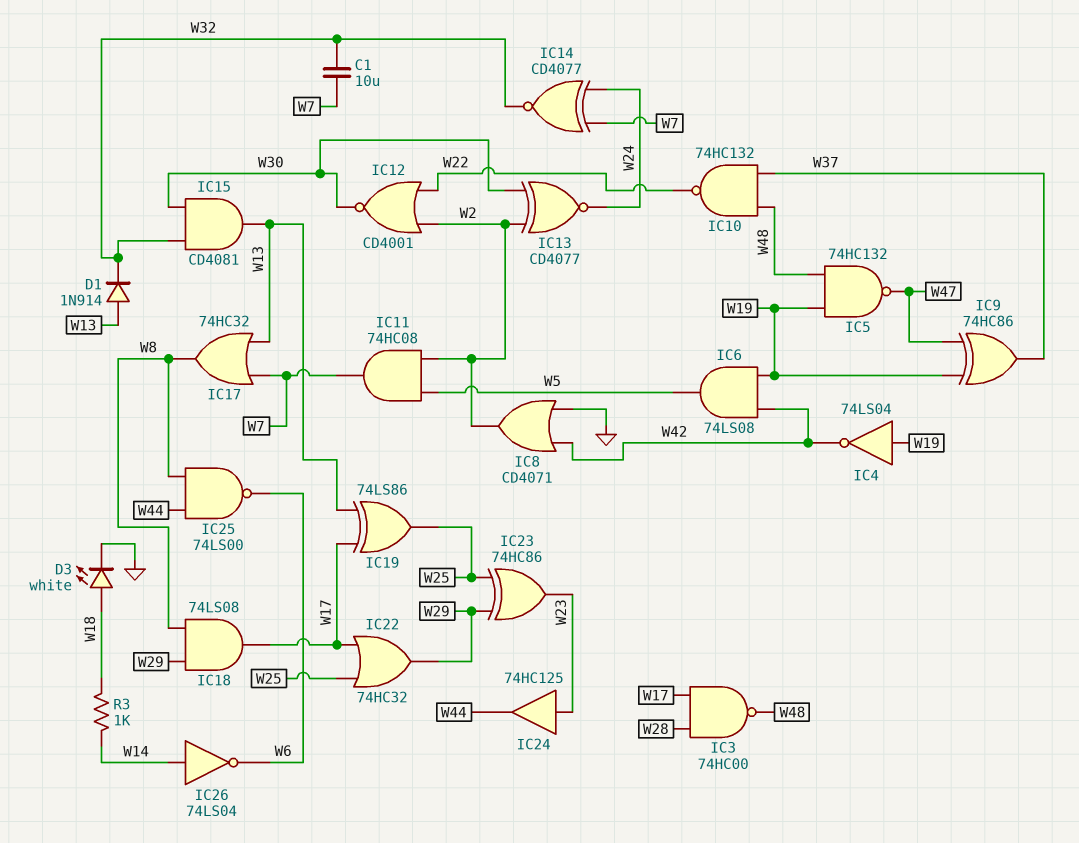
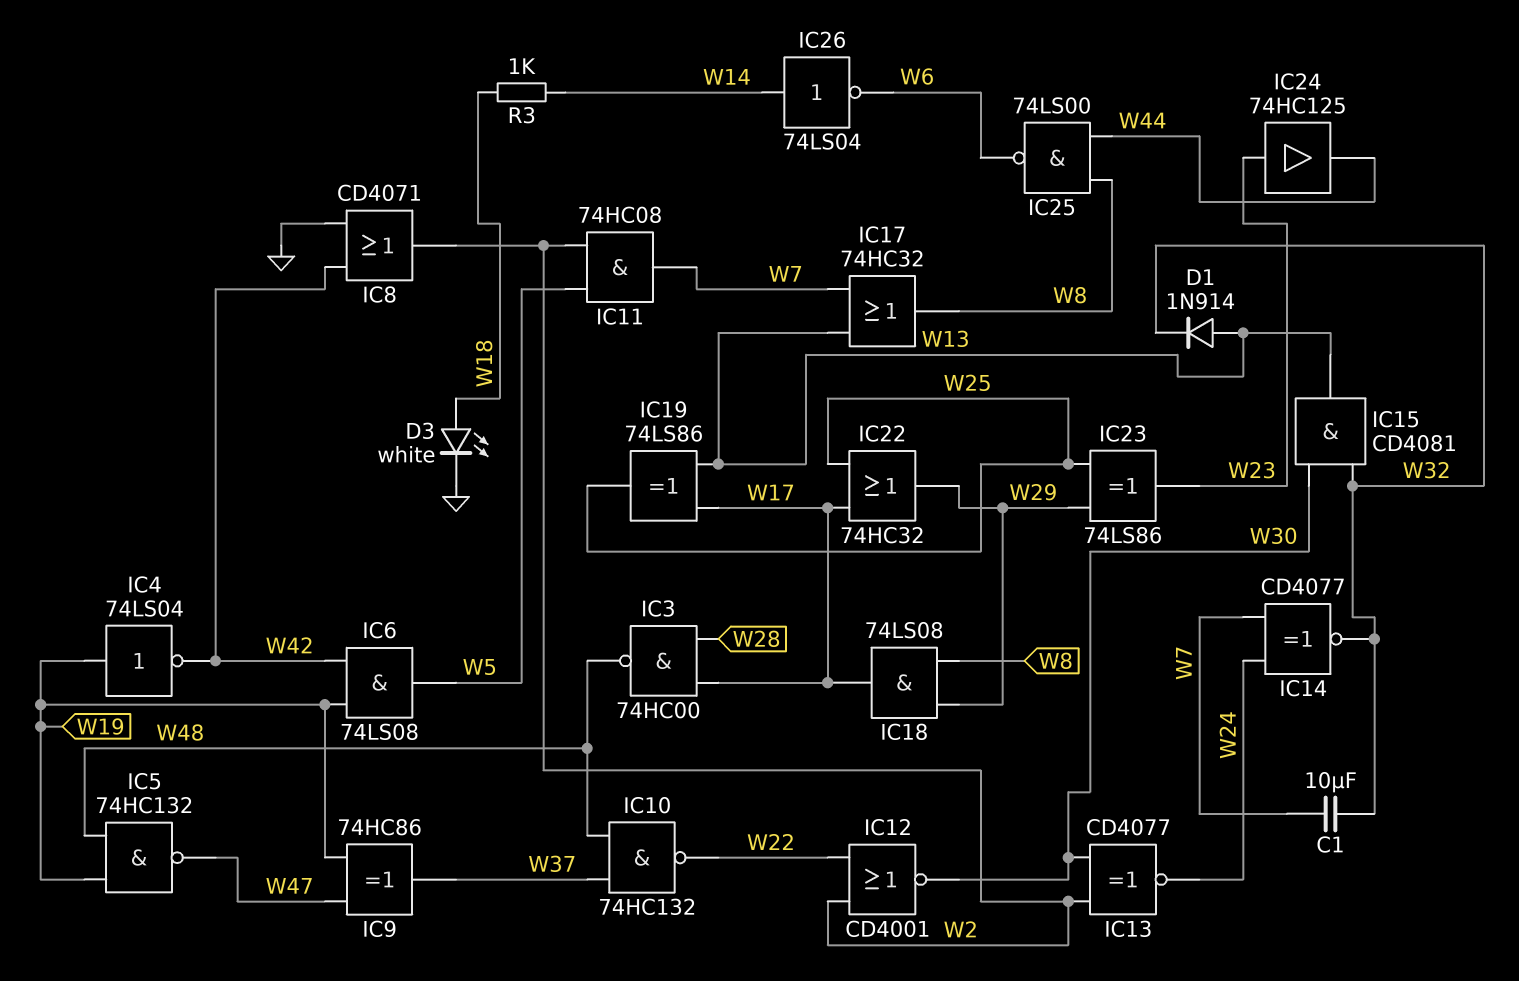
IC23: XOR 74HC86 (in W25, in W29, out W23) -> XOR 74LS86 (in W25, in W29, out W23)

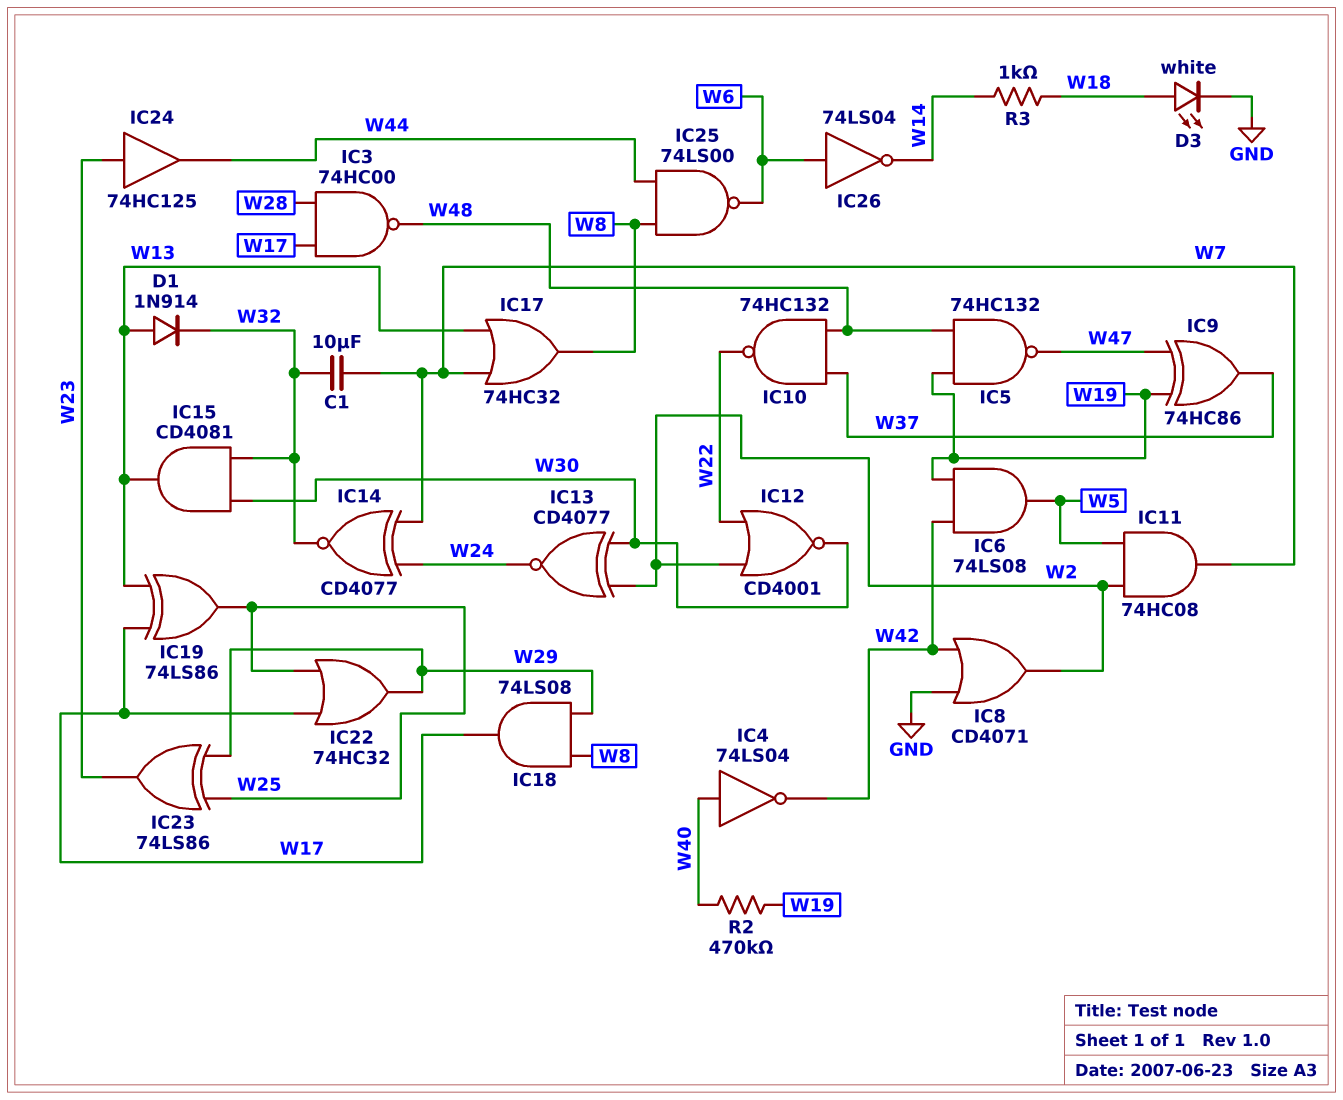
IC4: NOT 74LS04 (in W19, out W42) -> NOT 74LS04 (in W40, out W42)
IC26: NOT 74LS04 (in W14, out W6) -> NOT 74LS04 (in W6, out W14)
R2: none -> 470k (W19, W40)

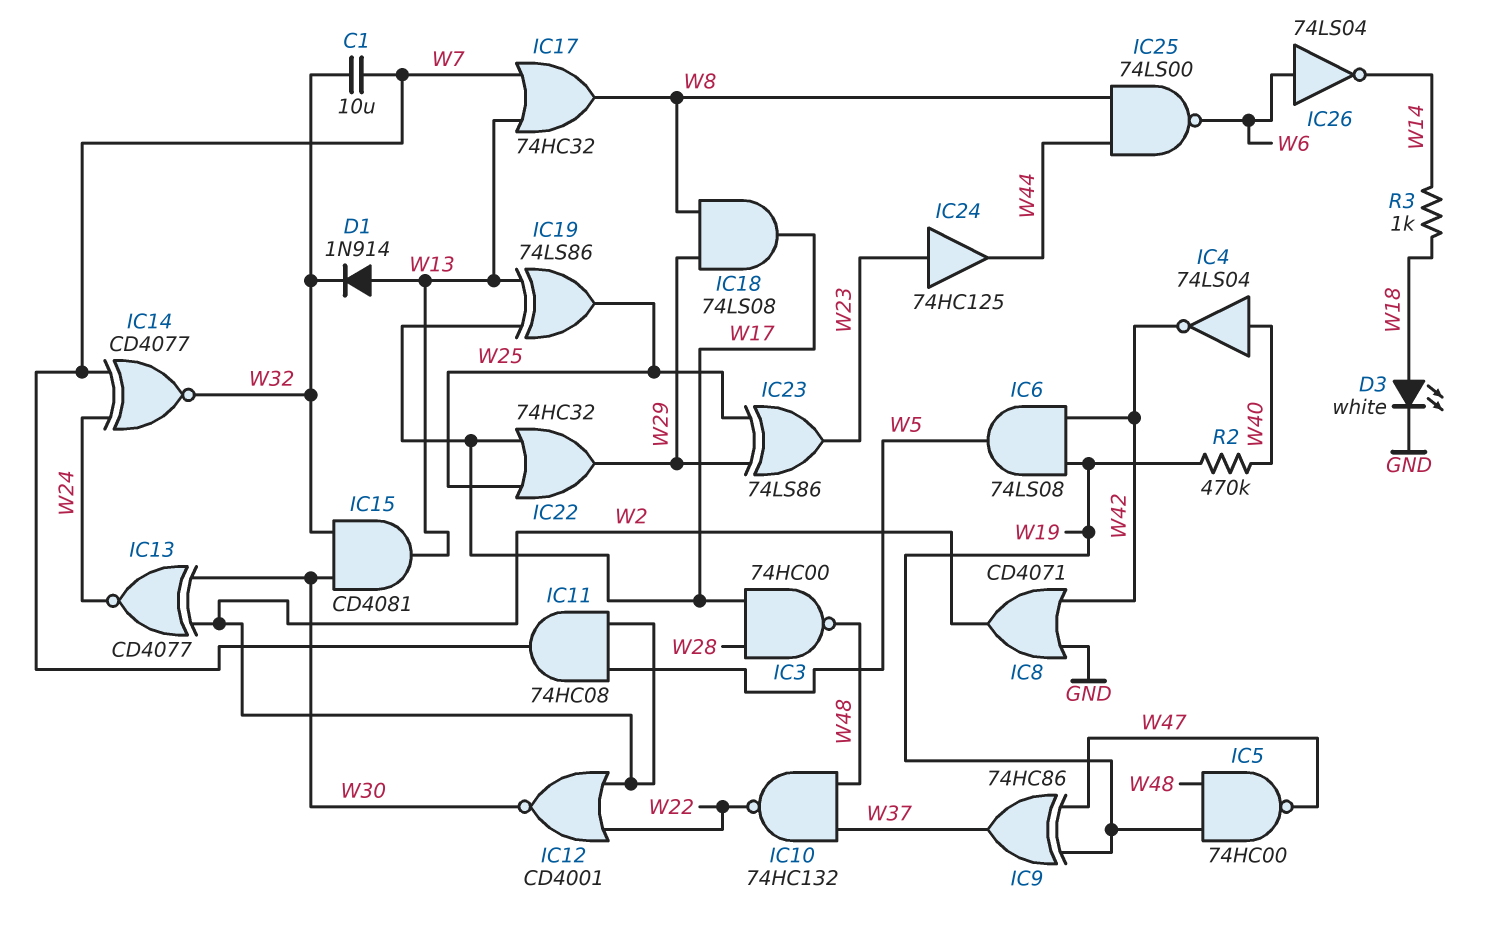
IC5: NAND 74HC132 (in W19, in W48, out W47) -> NAND 74HC00 (in W19, in W48, out W47)

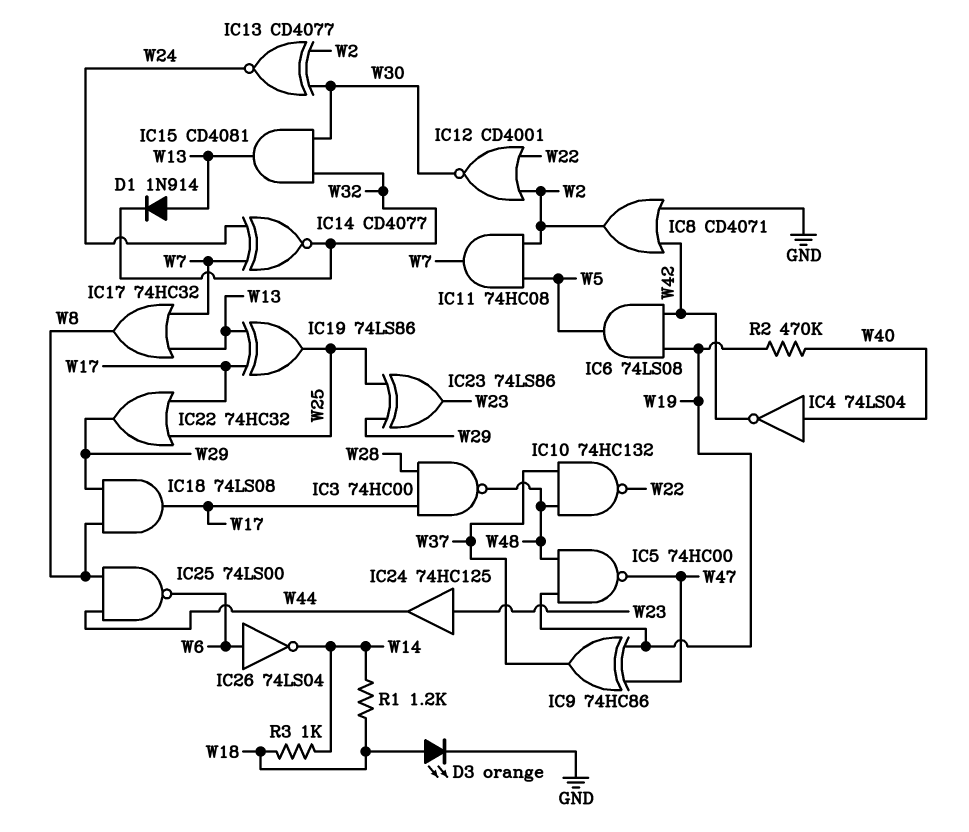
C1: 10uF (W7, W32) -> none
D3: LED white (A W18, K GND) -> LED orange (A W18, K GND)
R1: none -> 1.2k (W14, W18)

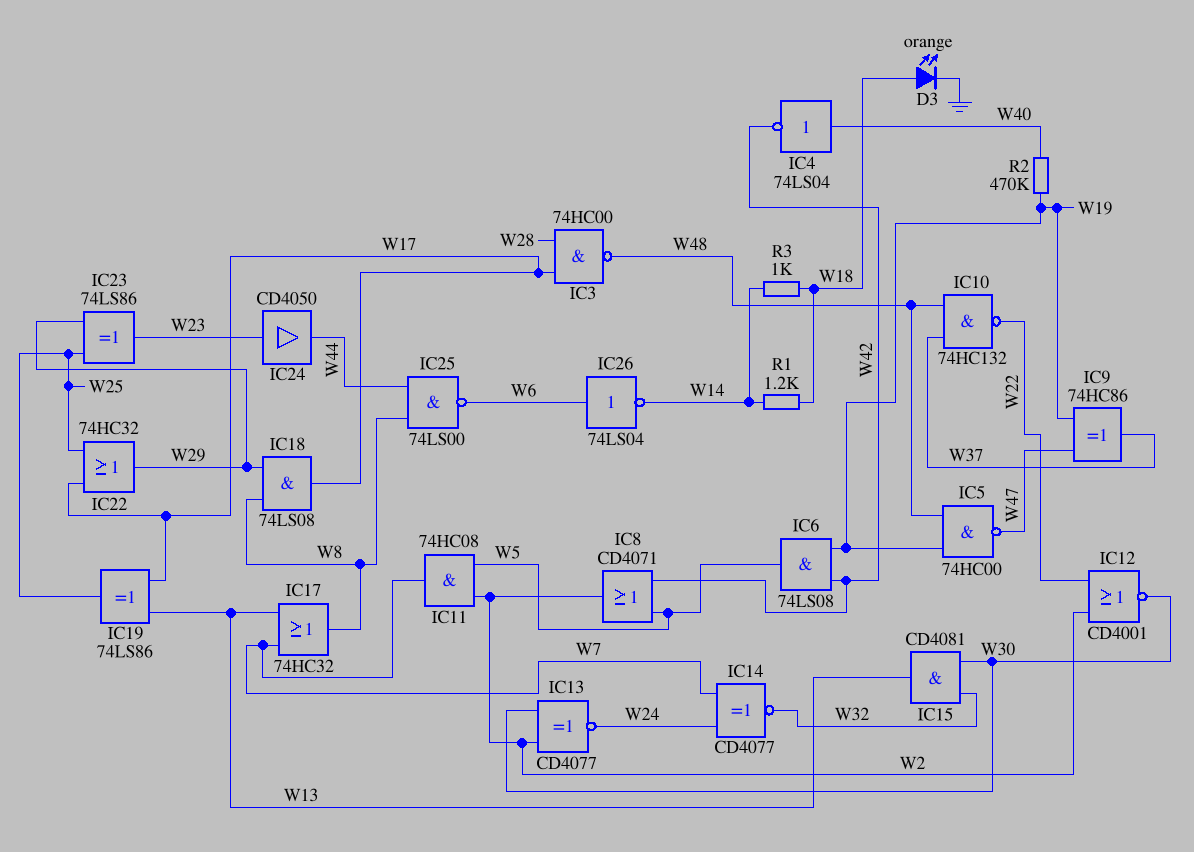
D1: diode 1N914 (A W13, K W32) -> none
IC8: OR CD4071 (in GND, in W42, out W2) -> OR CD4071 (in W5, in W42, out W2)
IC24: buffer 74HC125 (in W23, out W44) -> buffer CD4050 (in W23, out W44)

